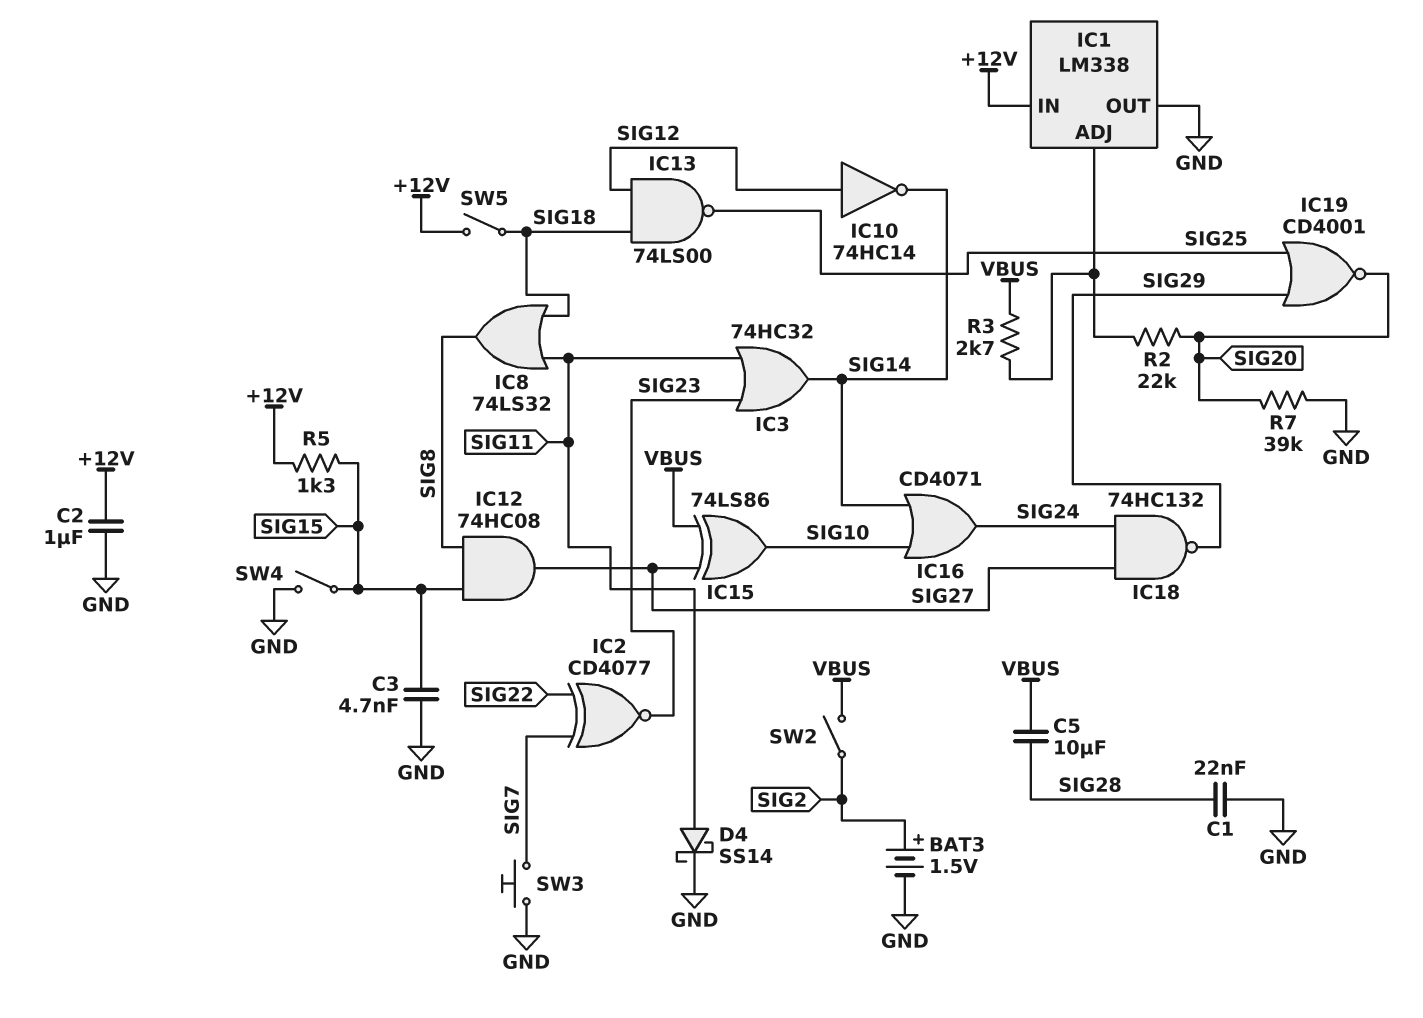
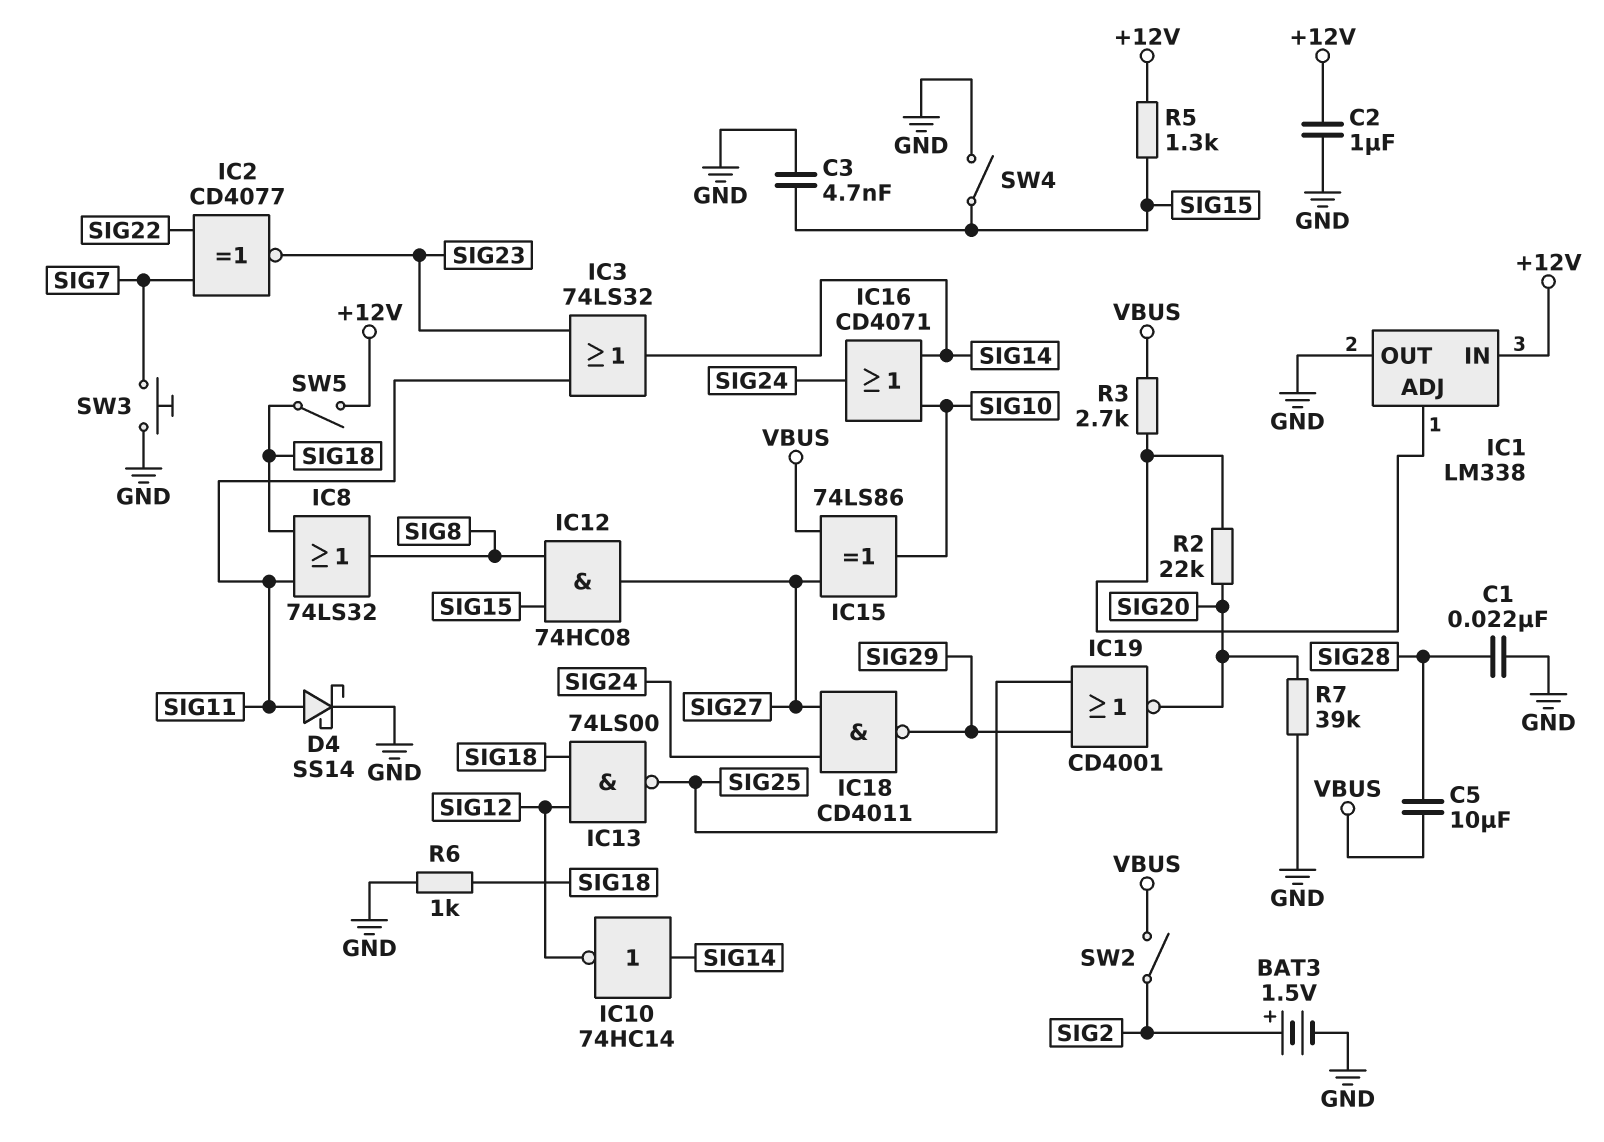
IC3: OR 74HC32 (in SIG11, in SIG23, out SIG14) -> OR 74LS32 (in SIG11, in SIG23, out SIG14)
IC10: NOT 74HC14 (in SIG12, out SIG14) -> NOT 74HC14 (in SIG14, out SIG12)
IC18: NAND 74HC132 (in SIG24, in SIG27, out SIG29) -> NAND CD4011 (in SIG24, in SIG27, out SIG29)
R6: none -> 1k (GND, SIG18)

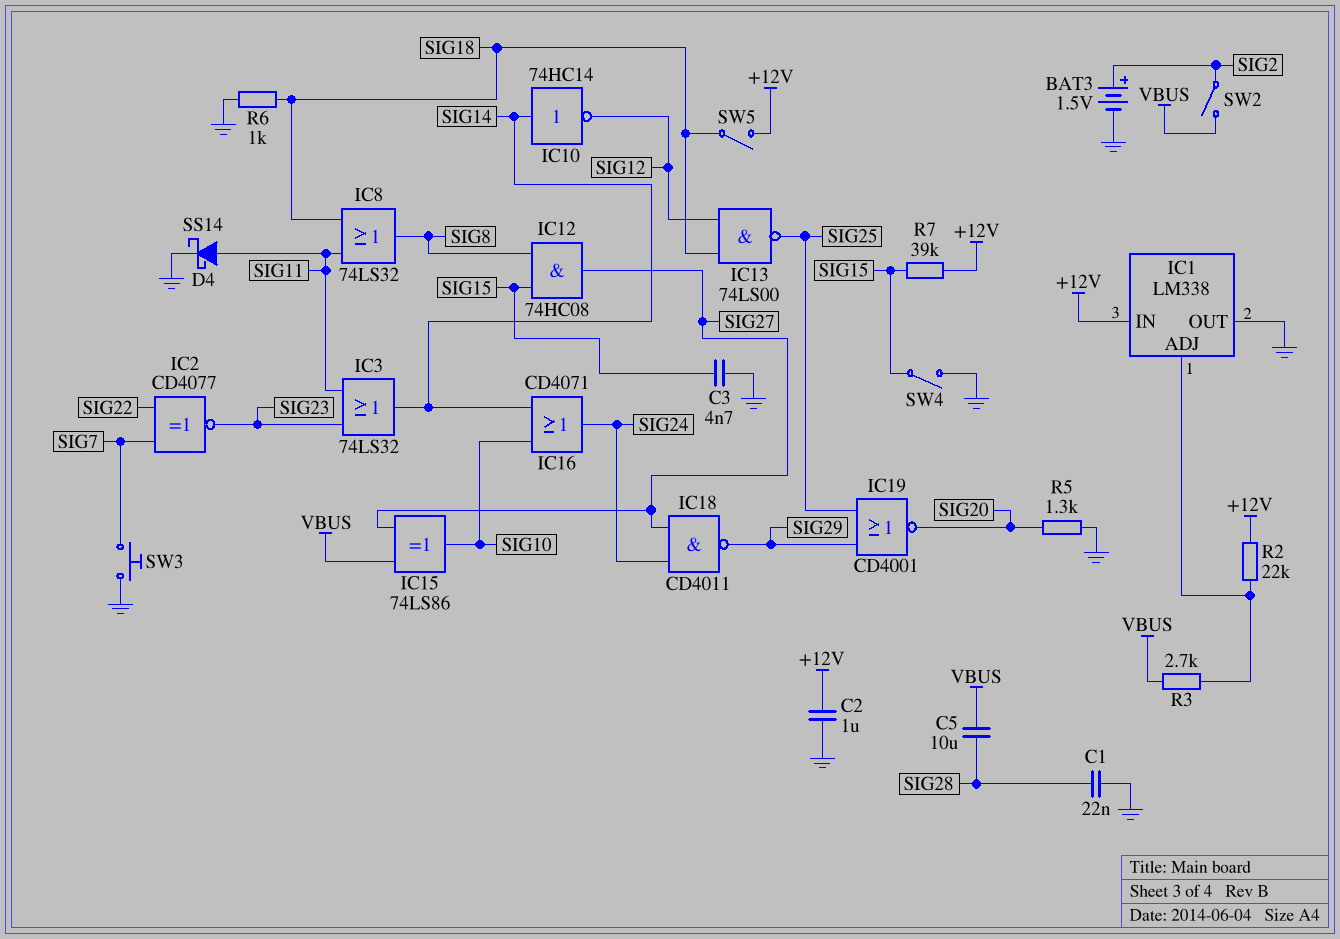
R2: 22k (IC1/ADJ, SIG20) -> 22k (+12V, IC1/ADJ)
R5: 1.3k (+12V, SIG15) -> 1.3k (GND, SIG20)
R7: 39k (GND, SIG20) -> 39k (+12V, SIG15)

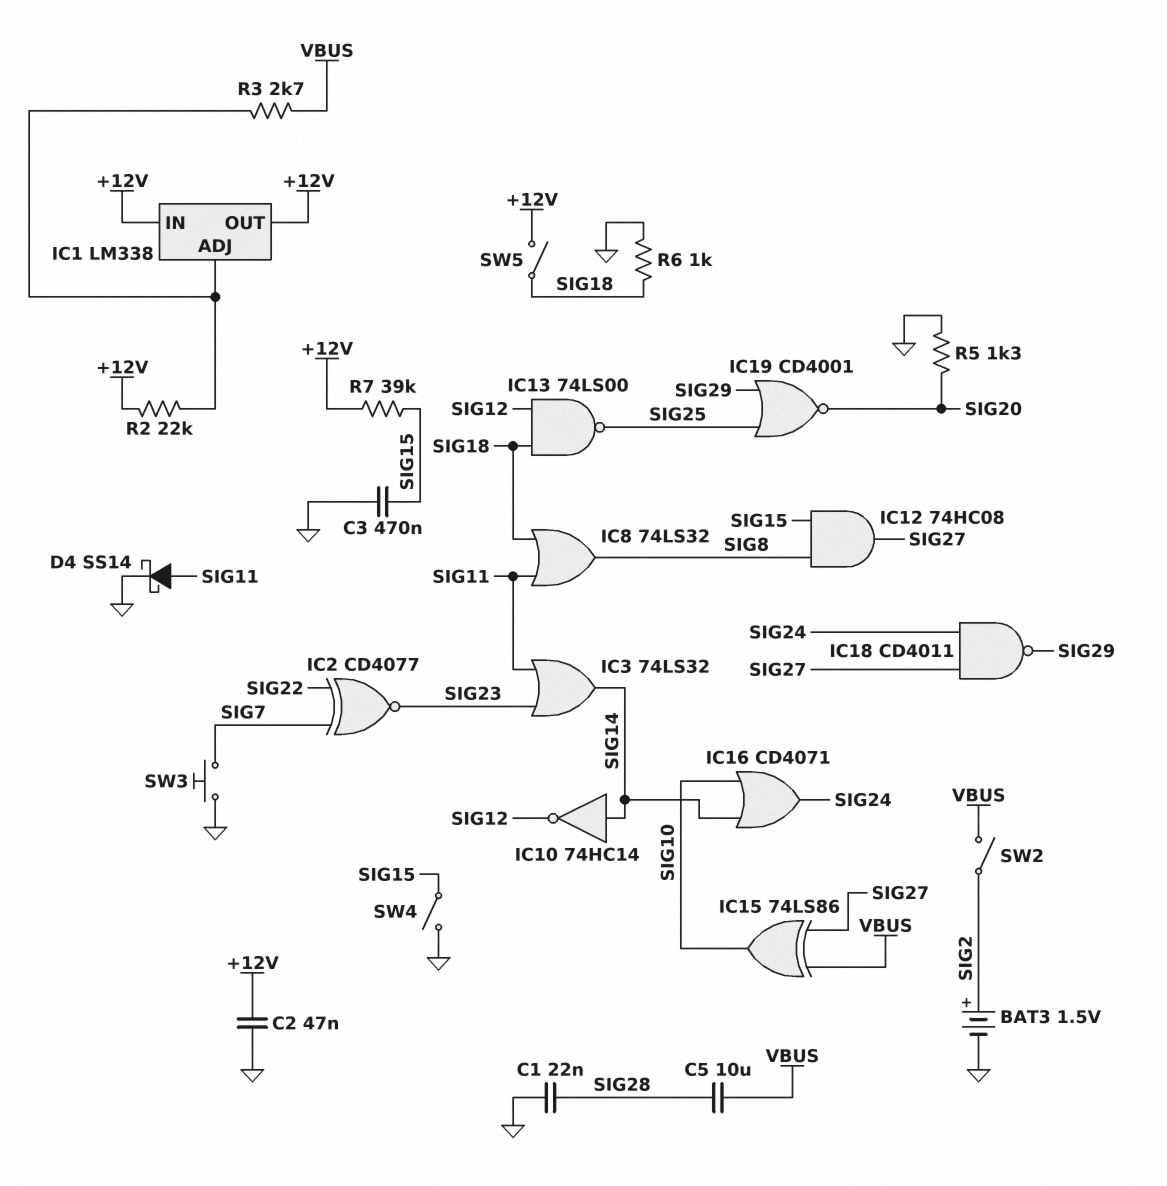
C2: 1uF (+12V, GND) -> 47nF (+12V, GND)
C3: 4.7nF (GND, SIG15) -> 470nF (GND, SIG15)
IC1 pin OUT: GND -> +12V

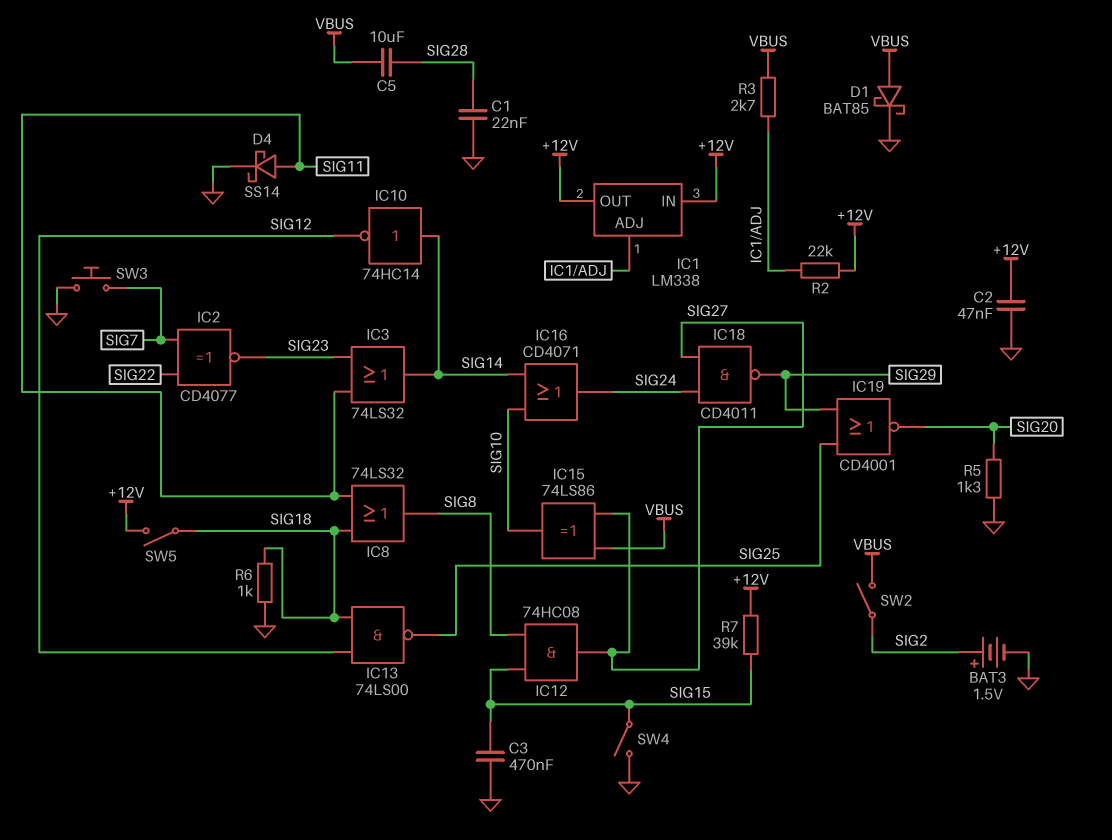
D1: none -> schottky BAT85 (A VBUS, K GND)

